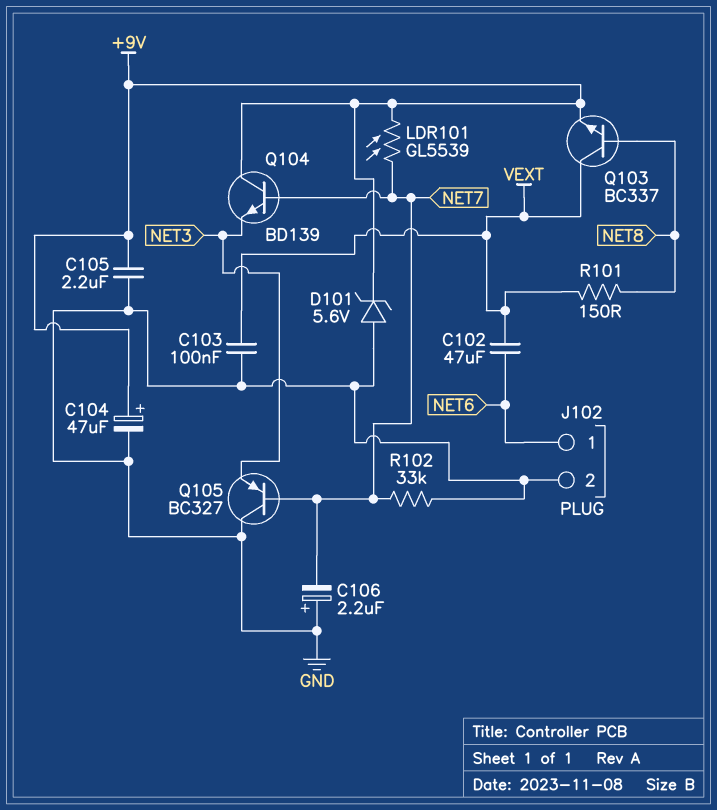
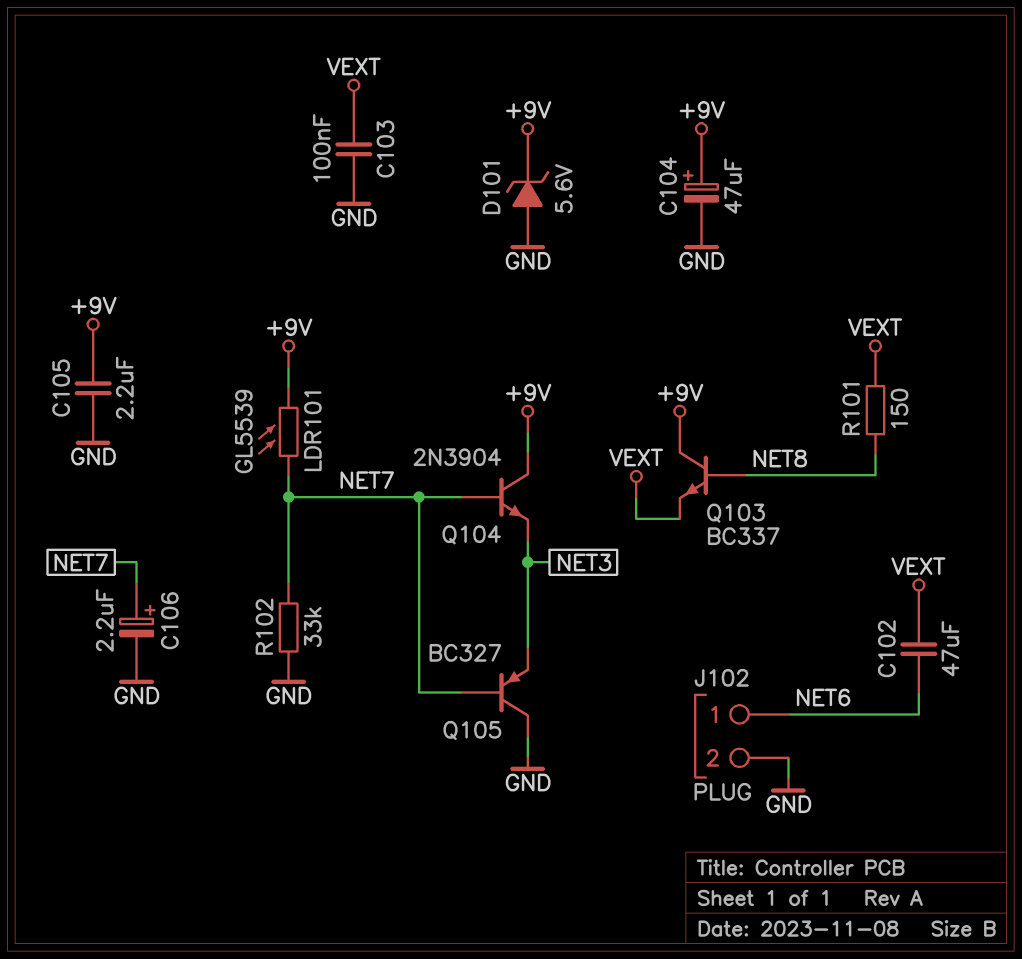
C106: 2.2uF (plus GND, minus NET7) -> 2.2uF (plus NET7, minus GND)
Q103: NPN BC337 (B NET8, C VEXT, E +9V) -> NPN BC337 (B NET8, C +9V, E VEXT)
Q104: NPN BD139 (B NET7, C +9V, E NET3) -> NPN 2N3904 (B NET7, C +9V, E NET3)

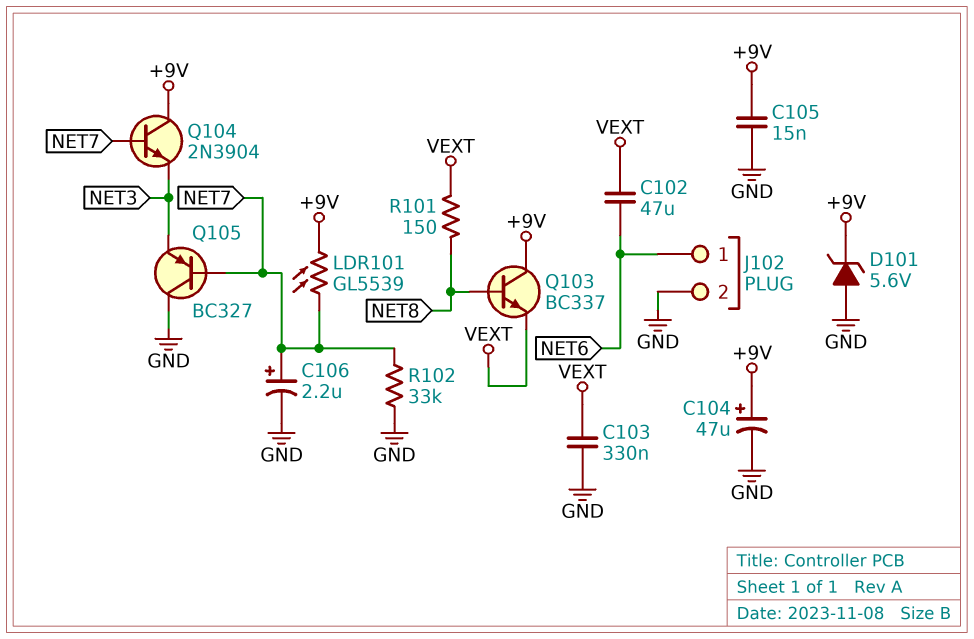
C103: 100nF (GND, VEXT) -> 330nF (GND, VEXT)
C105: 2.2uF (+9V, GND) -> 15nF (+9V, GND)

